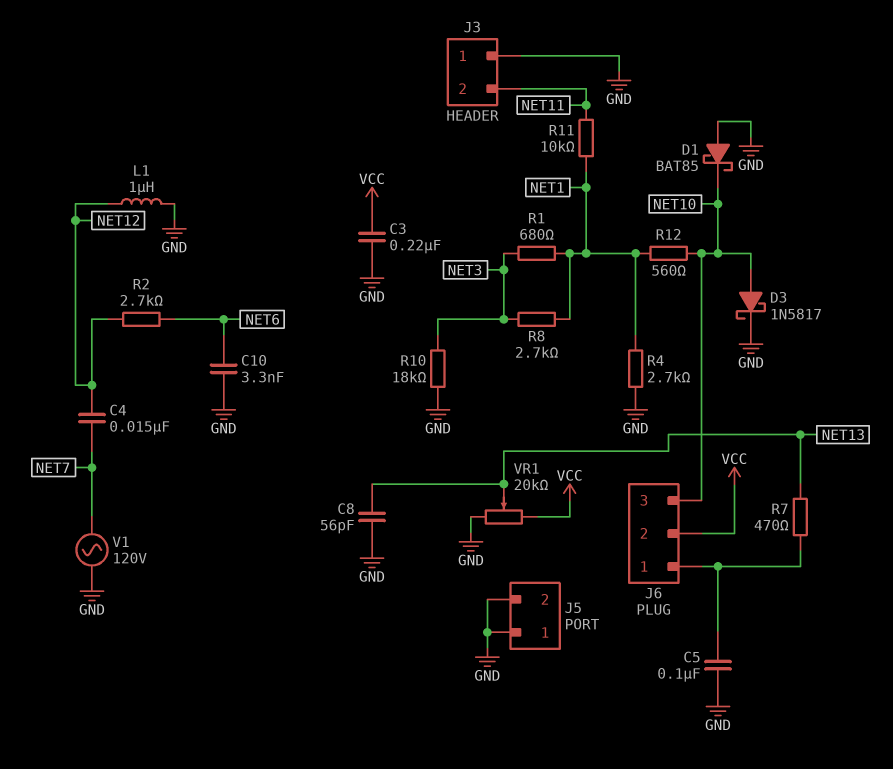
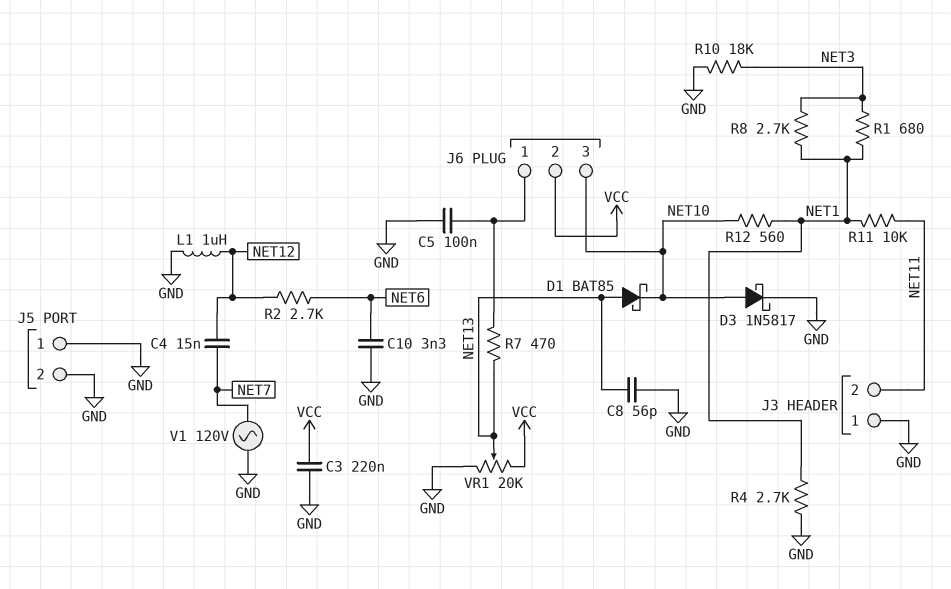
D1: schottky BAT85 (A GND, K NET10) -> schottky BAT85 (A NET13, K NET10)

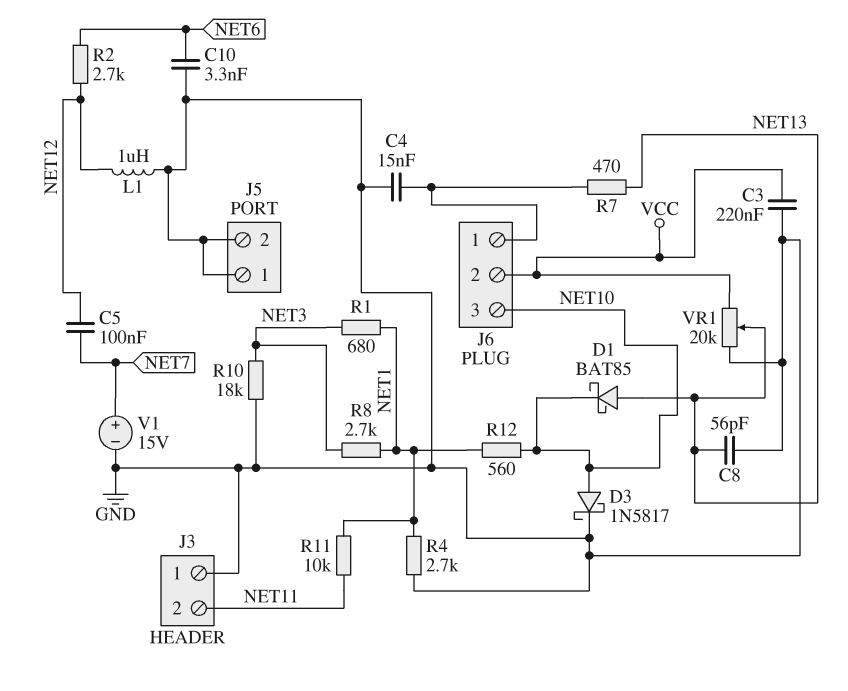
C4: 15nF (NET7, NET12) -> 15nF (GND, J6/1)
C5: 100nF (GND, J6/1) -> 100nF (NET7, NET12)
V1: AC 120V (GND, NET7) -> 15V (plus NET7, minus GND)

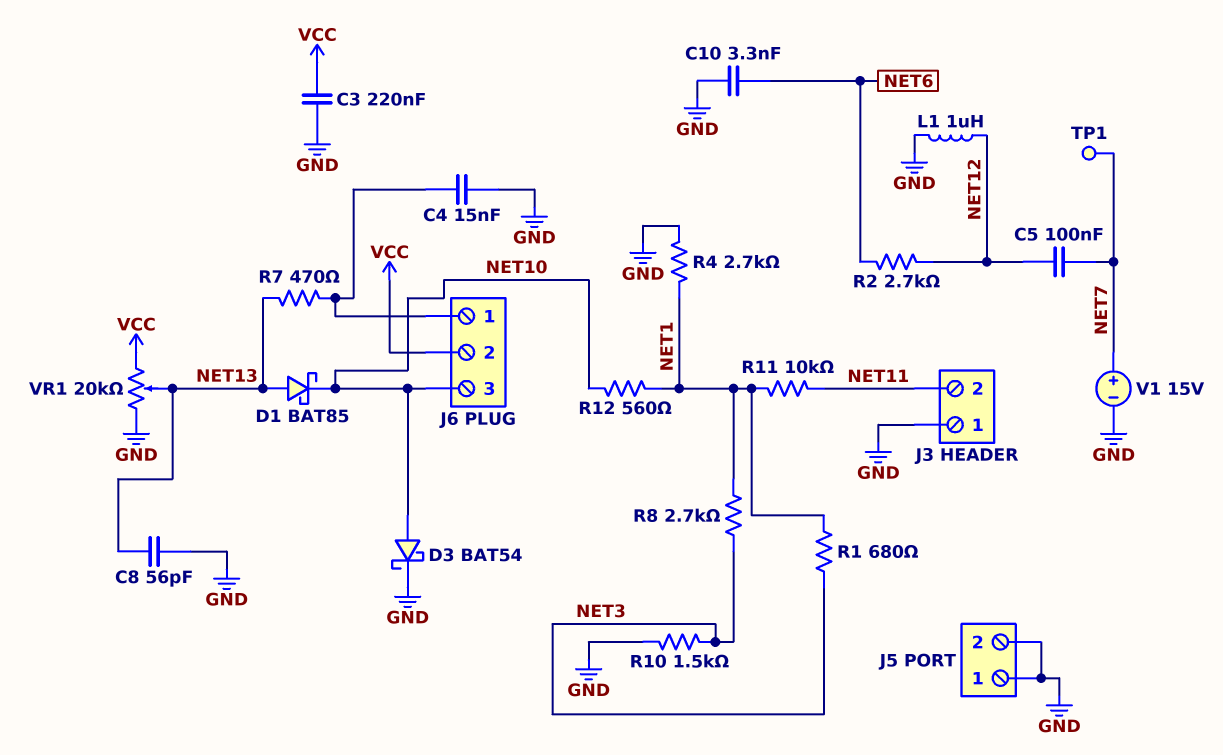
D3: schottky 1N5817 (A NET10, K GND) -> schottky BAT54 (A NET10, K GND)
R10: 18k (GND, NET3) -> 1.5k (GND, NET3)
TP1: none -> test point (NET7)

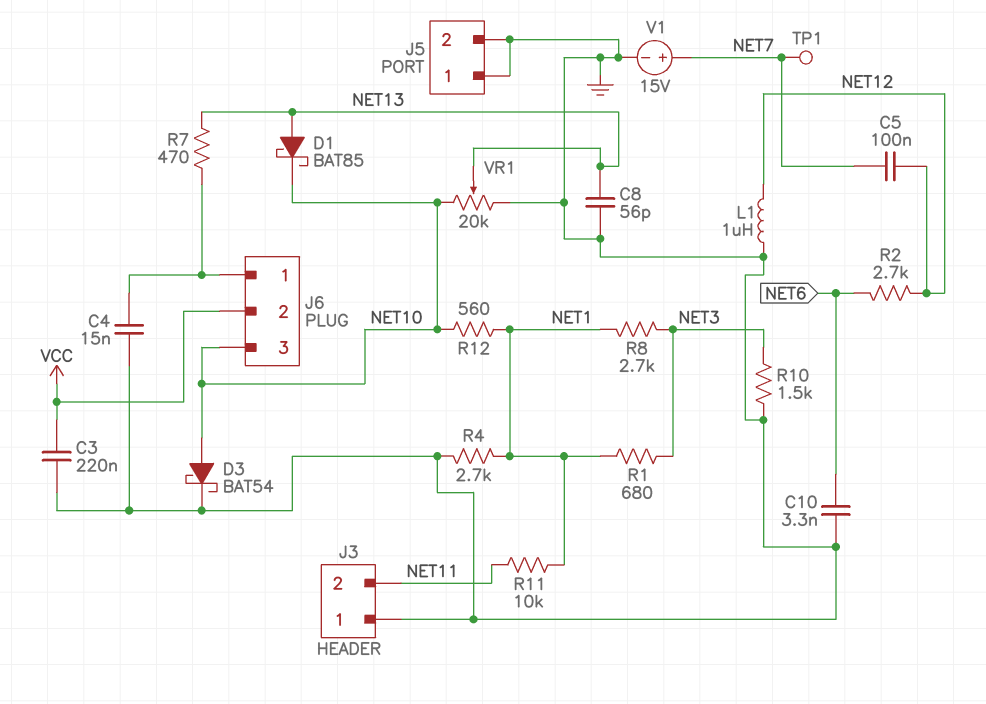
VR1: 20k (GND, VCC, wiper NET13) -> 20k (GND, NET10, wiper NET13)

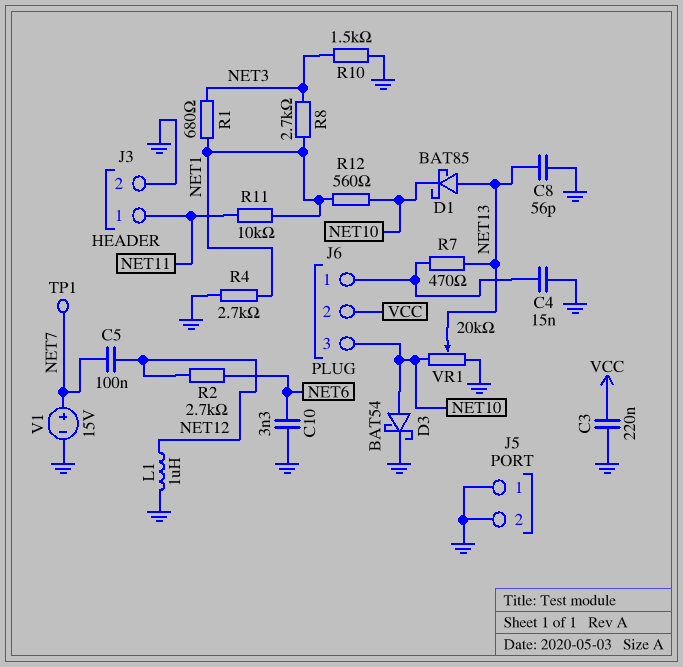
J3 pin 1: GND -> NET11
J3 pin 2: NET11 -> GND

